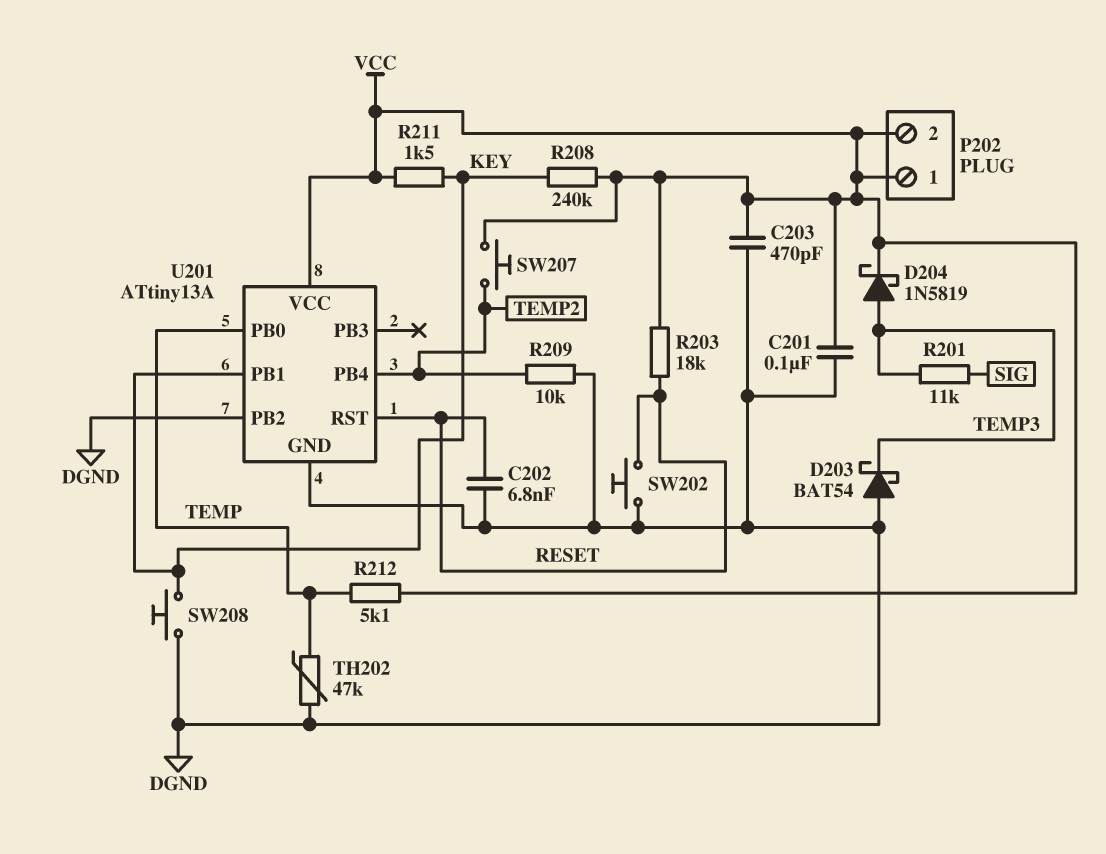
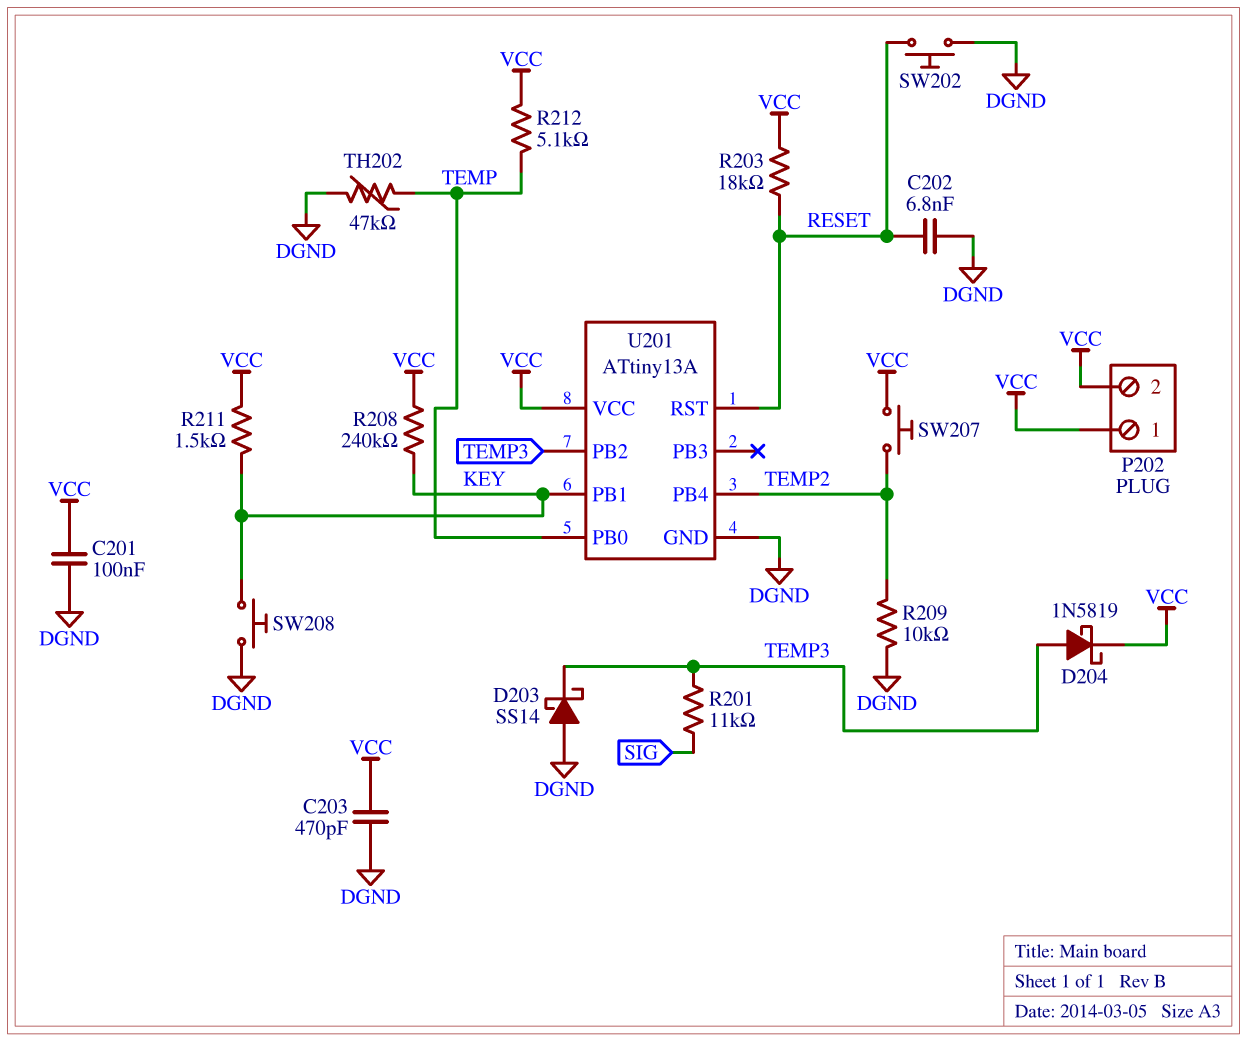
D203: schottky BAT54 (A DGND, K TEMP3) -> schottky SS14 (A DGND, K TEMP3)
U201 pin PB2: DGND -> TEMP3

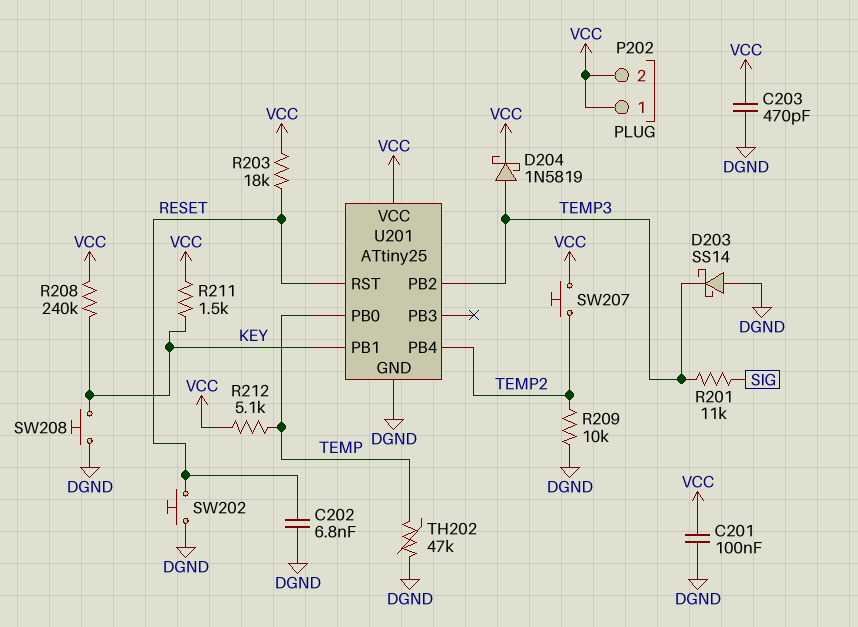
U201: ATtiny13A -> ATtiny25

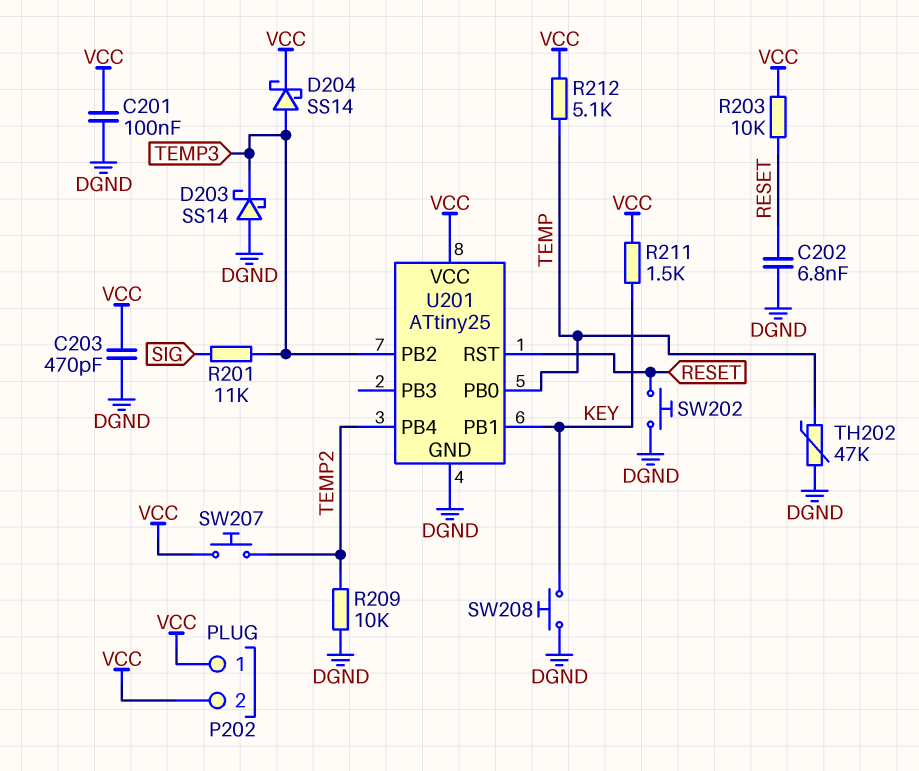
D204: schottky 1N5819 (A TEMP3, K VCC) -> schottky SS14 (A TEMP3, K VCC)
R203: 18k (RESET, VCC) -> 10k (RESET, VCC)
R208: 240k (KEY, VCC) -> none

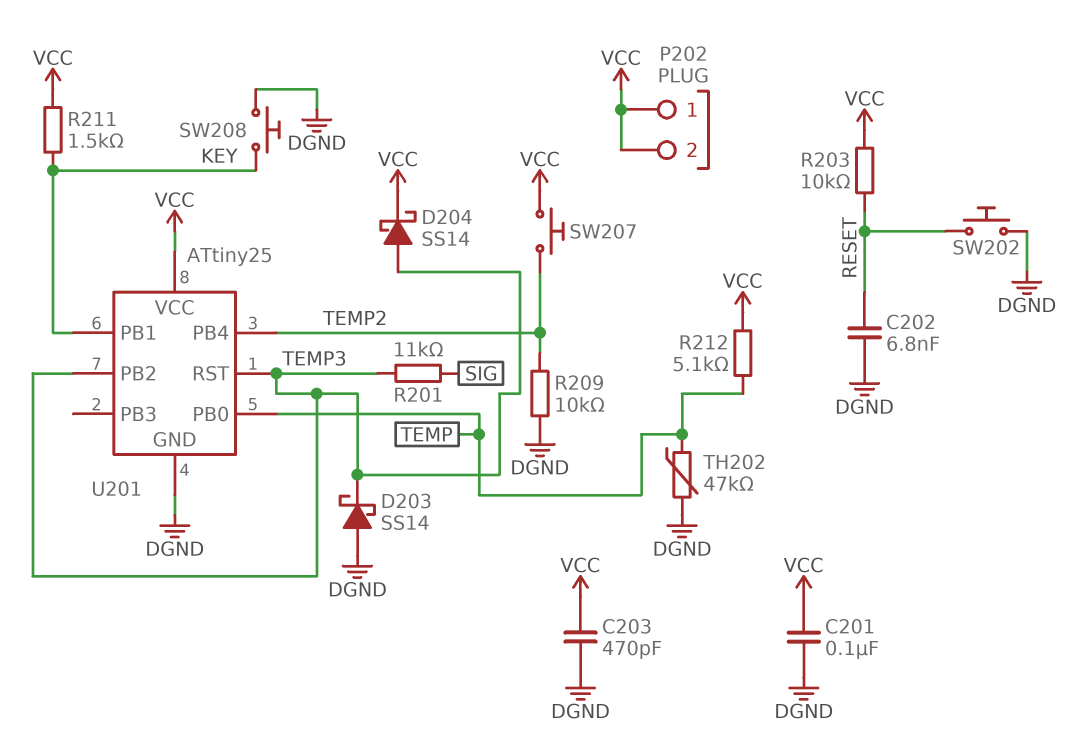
U201 pin RST: RESET -> TEMP3

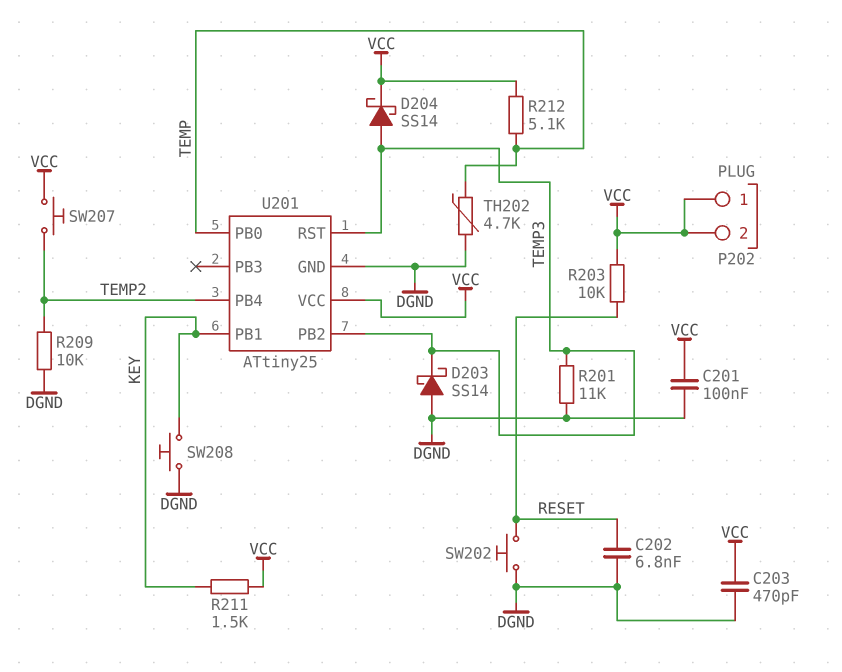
R201: 11k (SIG, TEMP3) -> 11k (DGND, TEMP3)
TH202: 47k (DGND, TEMP) -> 4.7k (DGND, TEMP)

